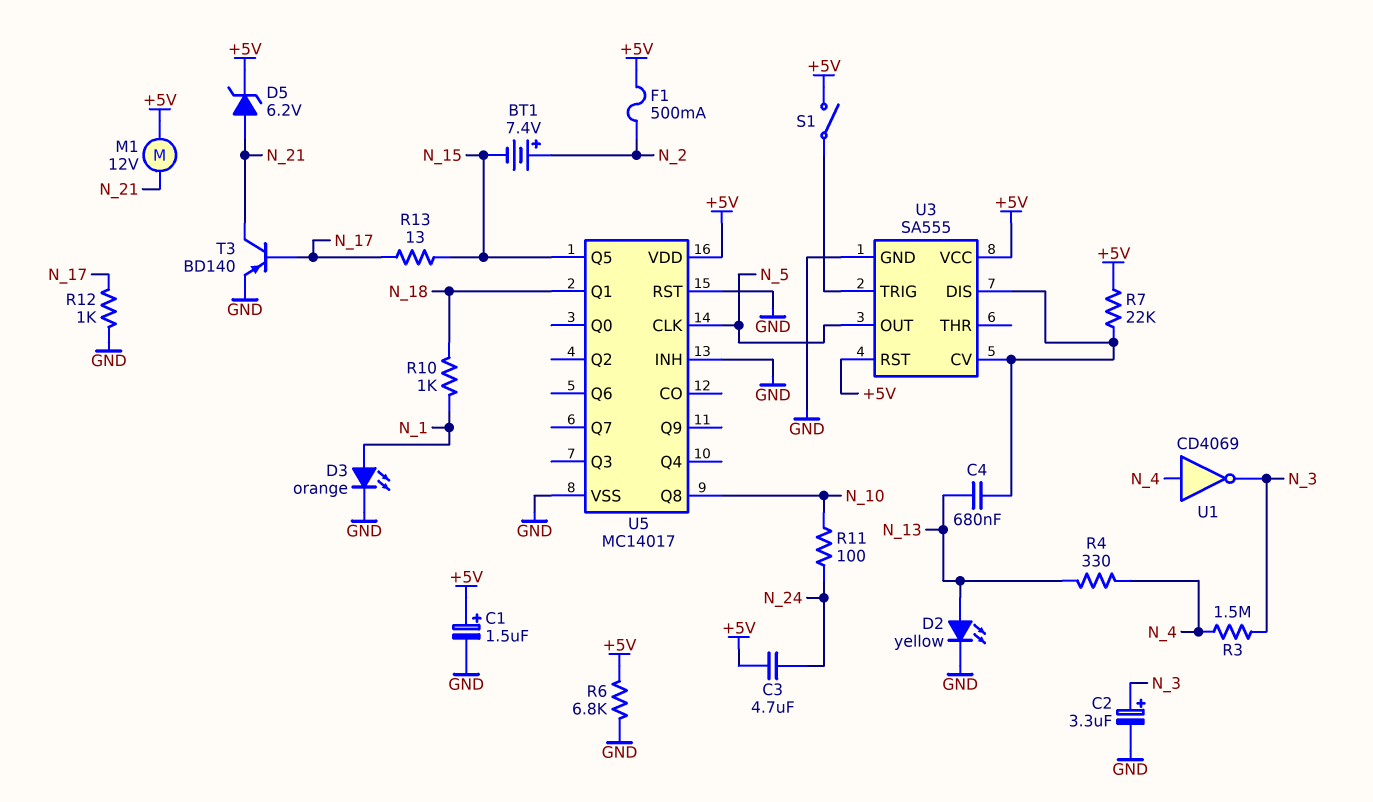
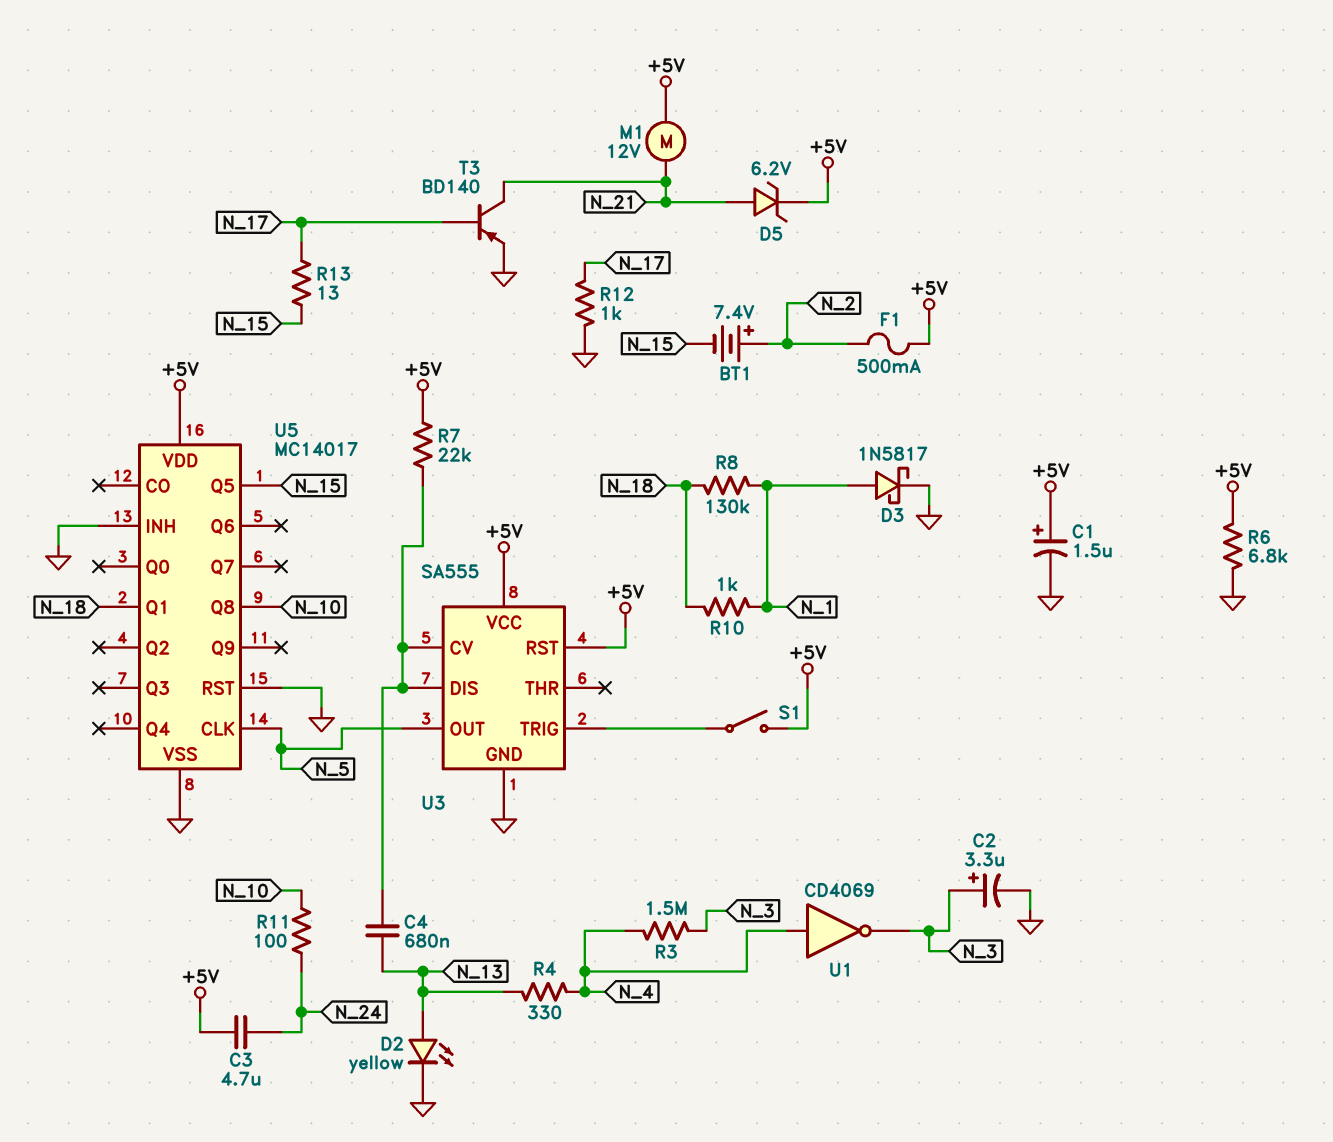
D3: LED orange (A N_1, K GND) -> schottky 1N5817 (A N_1, K GND)
R8: none -> 130k (N_1, N_18)

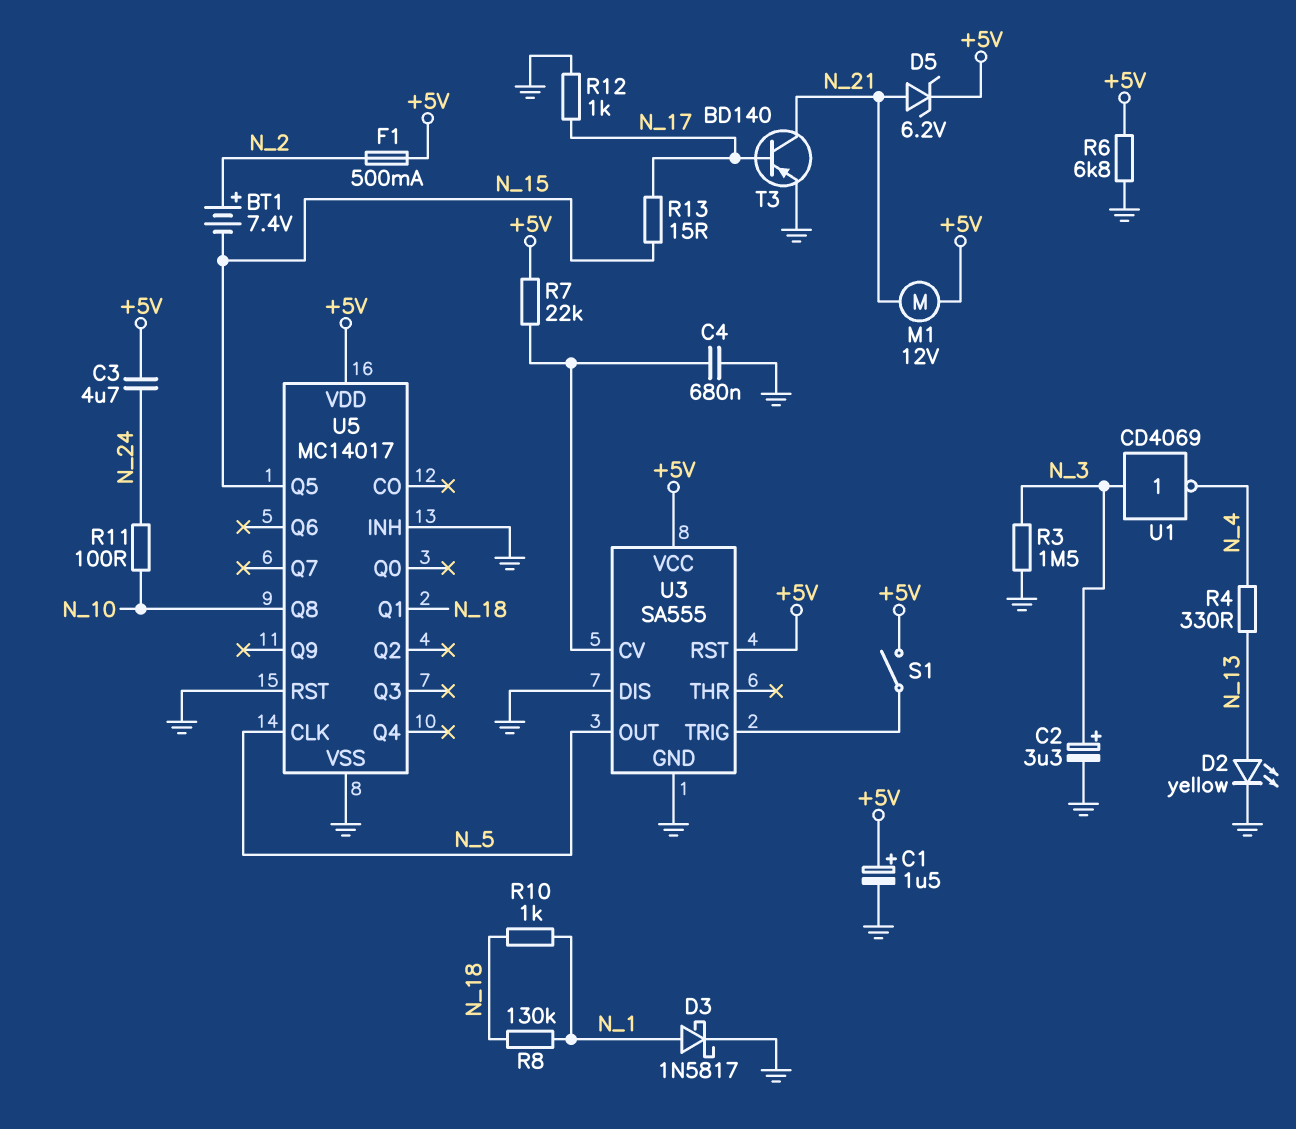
C4: 680nF (N_13, U3/CV) -> 680nF (GND, U3/CV)
R3: 1.5M (N_3, N_4) -> 1.5M (GND, N_3)
R13: 13 (N_15, N_17) -> 15 (N_15, N_17)
U1: NOT CD4069 (in N_4, out N_3) -> NOT CD4069 (in N_3, out N_4)
U3 pin DIS: U3/CV -> GND

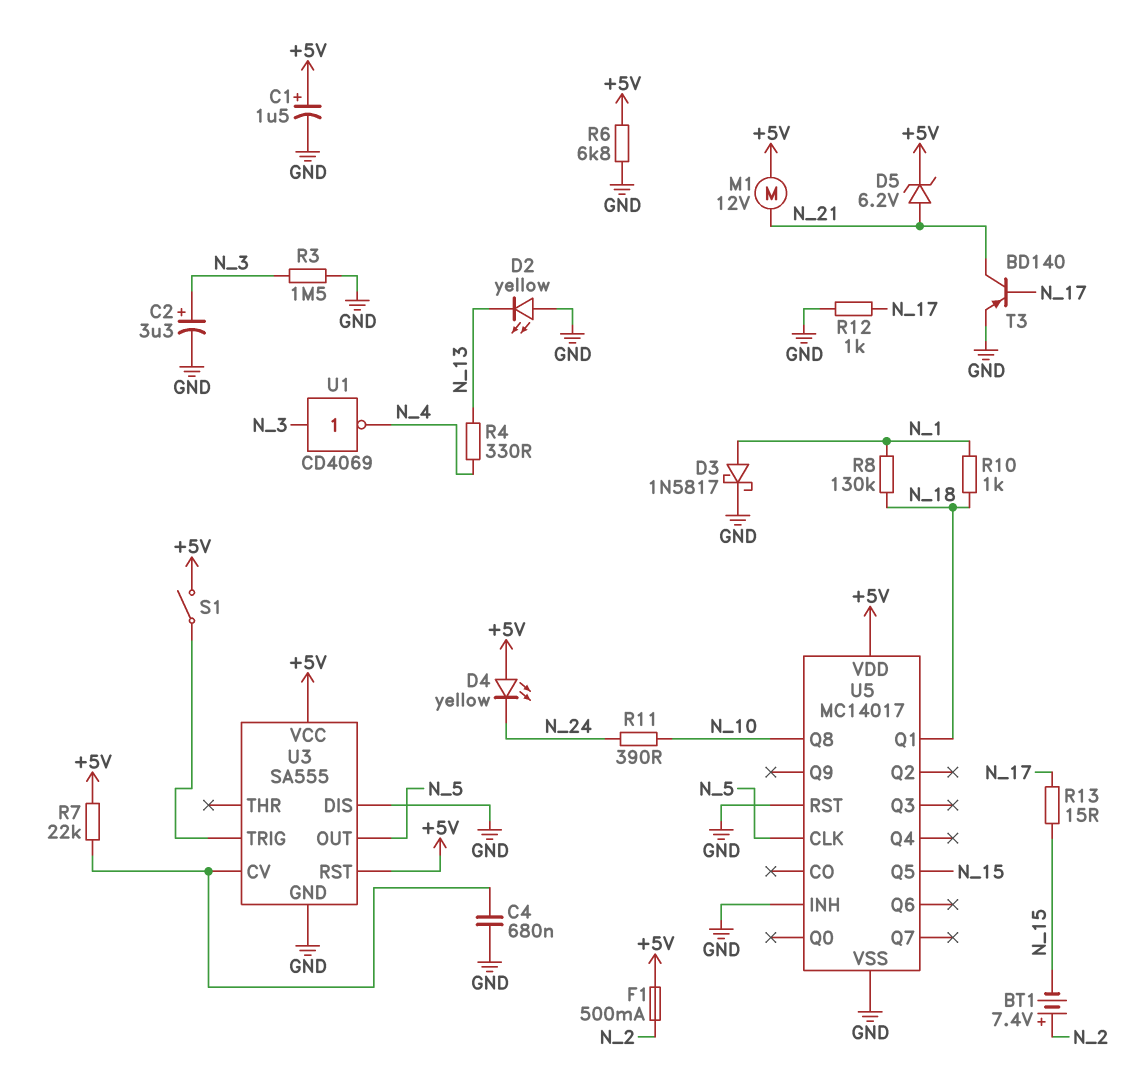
C3: 4.7uF (+5V, N_24) -> none
D2: LED yellow (A N_13, K GND) -> LED yellow (A GND, K N_13)
D4: none -> LED yellow (A +5V, K N_24)
R11: 100 (N_10, N_24) -> 390 (N_10, N_24)

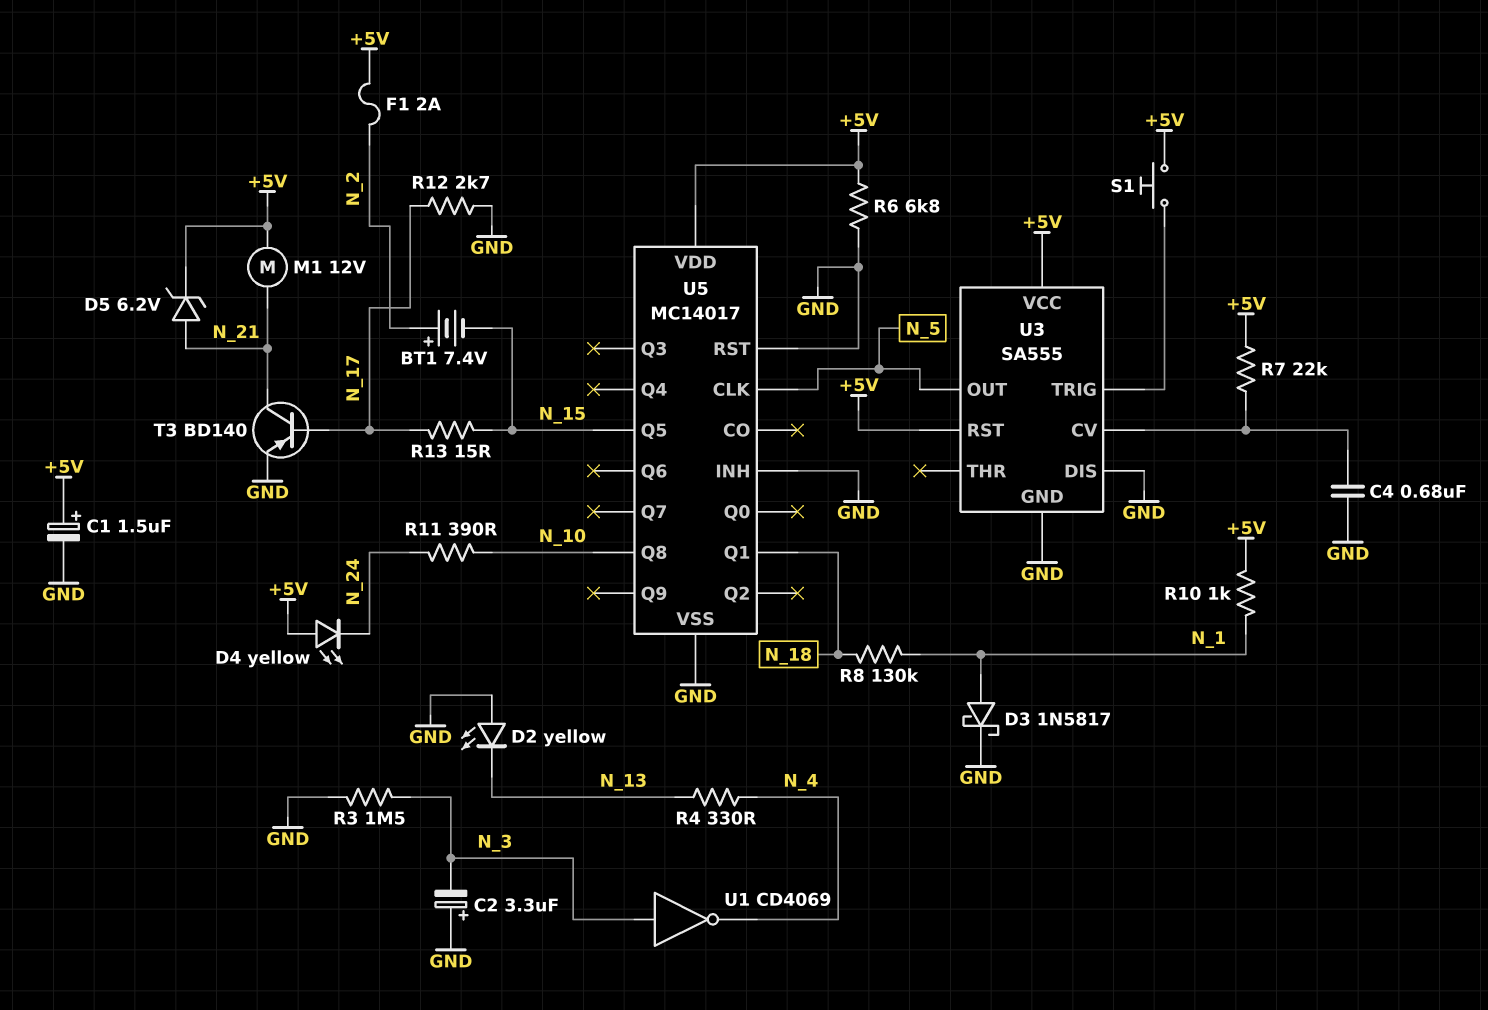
C2: 3.3uF (plus N_3, minus GND) -> 3.3uF (plus GND, minus N_3)
F1: 500mA (+5V, N_2) -> 2A (+5V, N_2)
R10: 1k (N_1, N_18) -> 1k (+5V, N_1)
R12: 1k (GND, N_17) -> 2.7k (GND, N_17)
S1: switch (+5V, U3/TRIG) -> button (+5V, U3/TRIG)

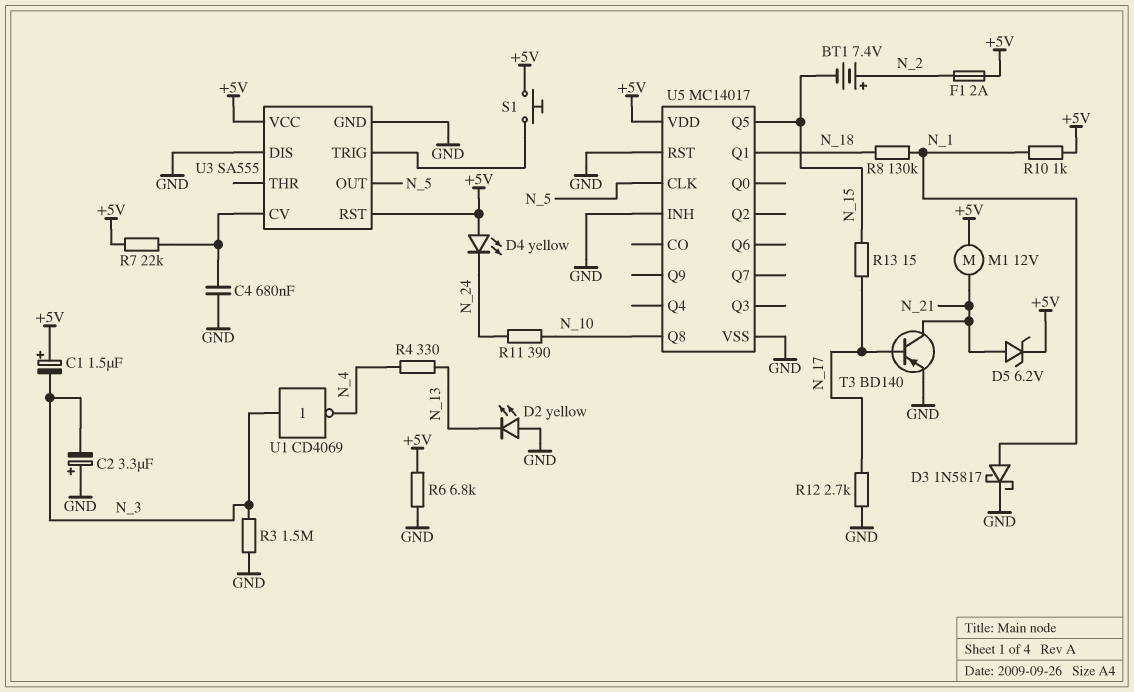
C1: 1.5uF (plus +5V, minus GND) -> 1.5uF (plus +5V, minus N_3)

